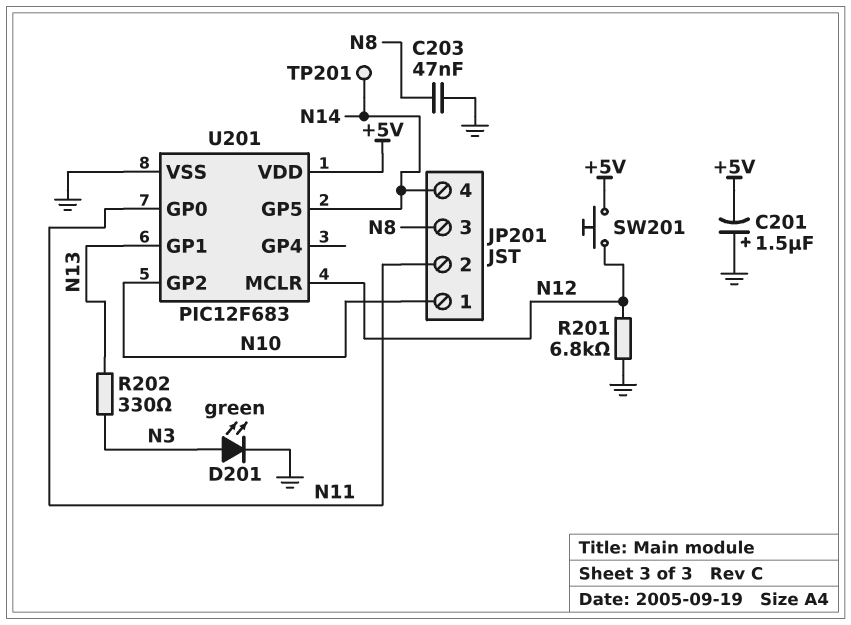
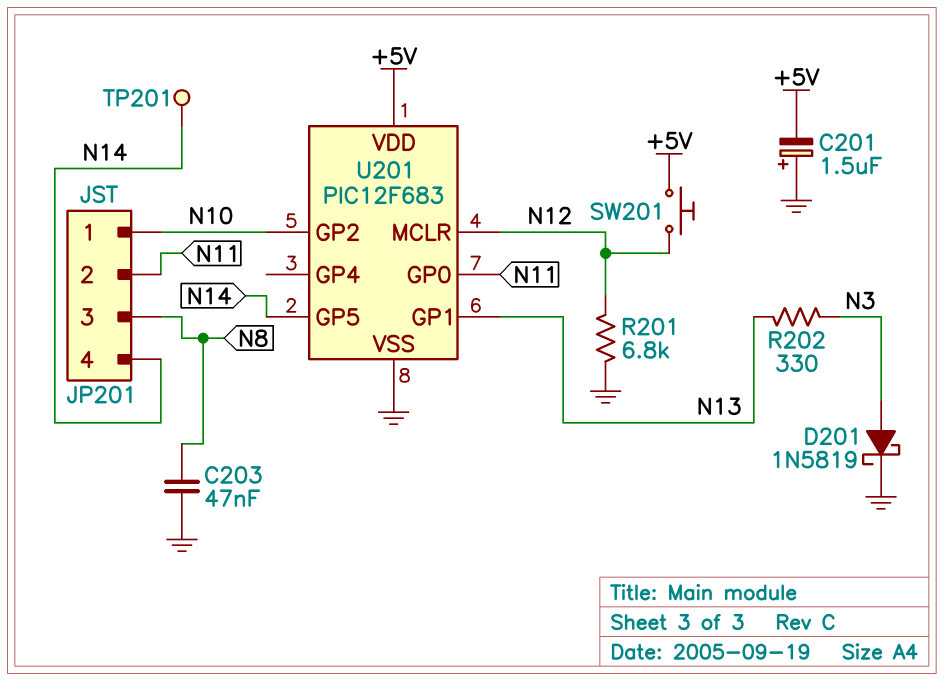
D201: LED green (A N3, K GND) -> schottky 1N5819 (A N3, K GND)

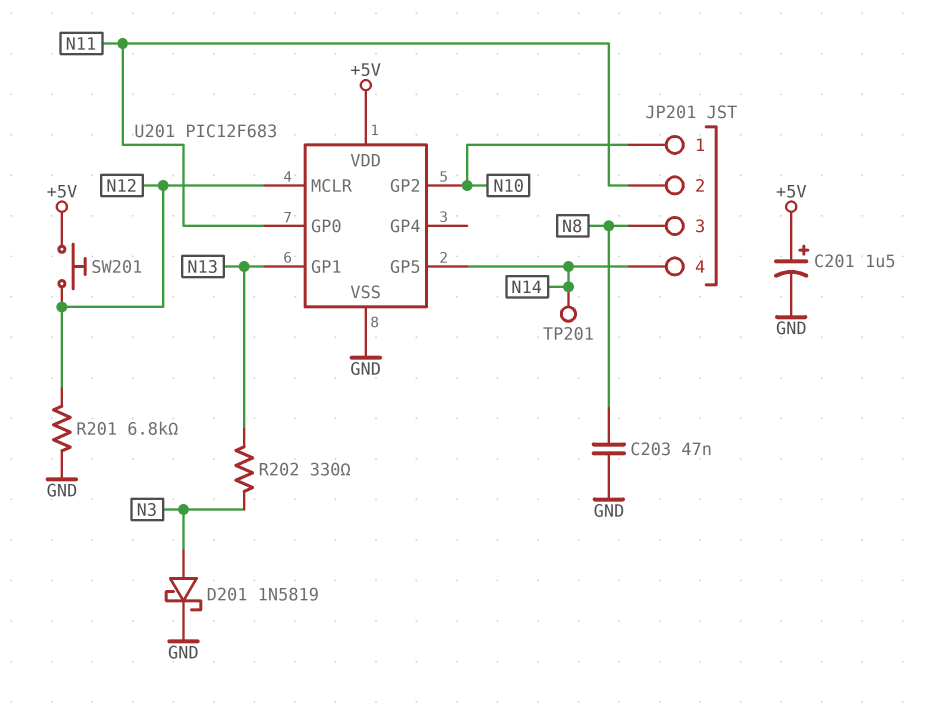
C201: 1.5uF (plus GND, minus +5V) -> 1.5uF (plus +5V, minus GND)

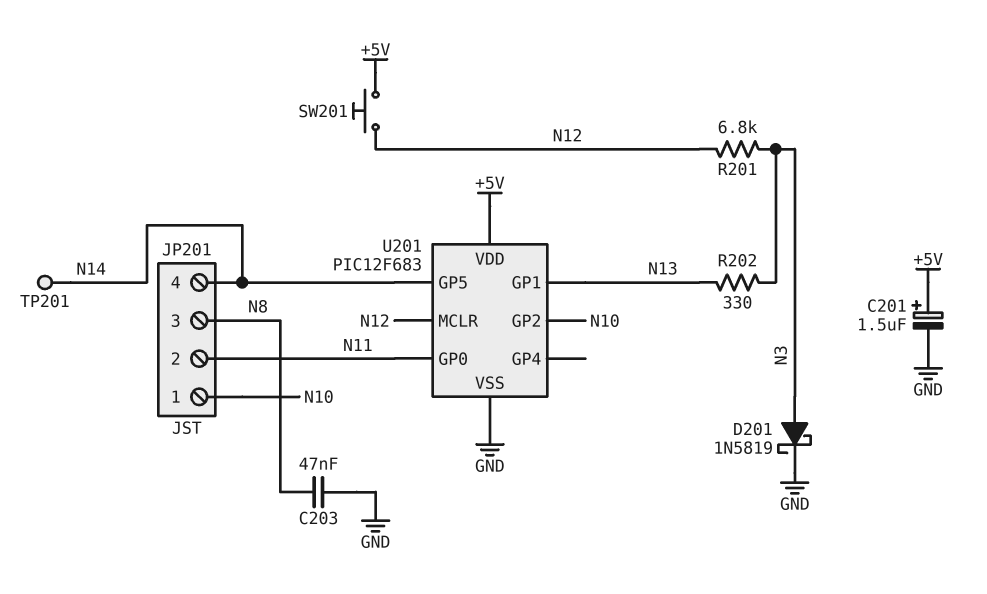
R201: 6.8k (GND, N12) -> 6.8k (N3, N12)

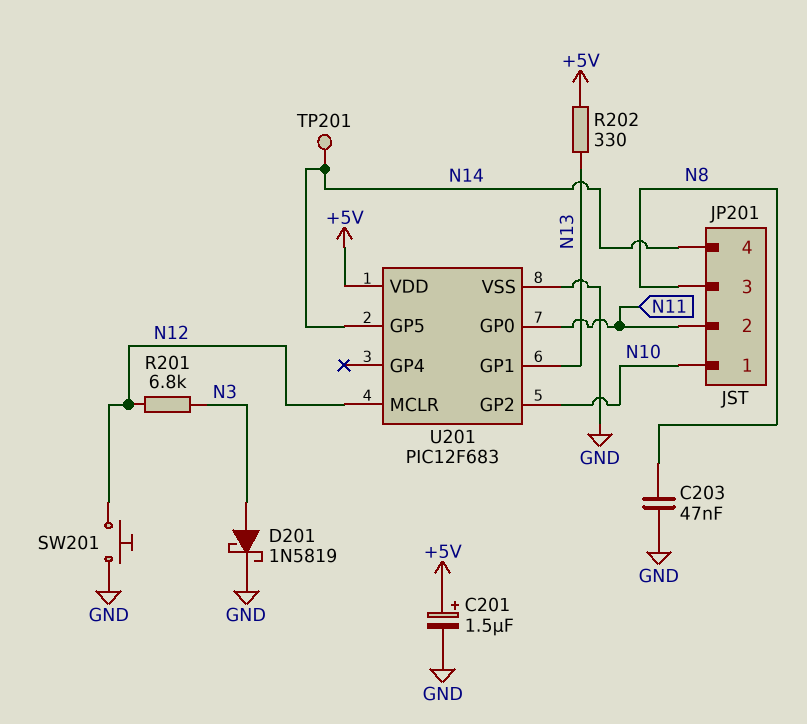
R202: 330 (N3, N13) -> 330 (+5V, N13)
SW201: button (+5V, N12) -> button (GND, N12)

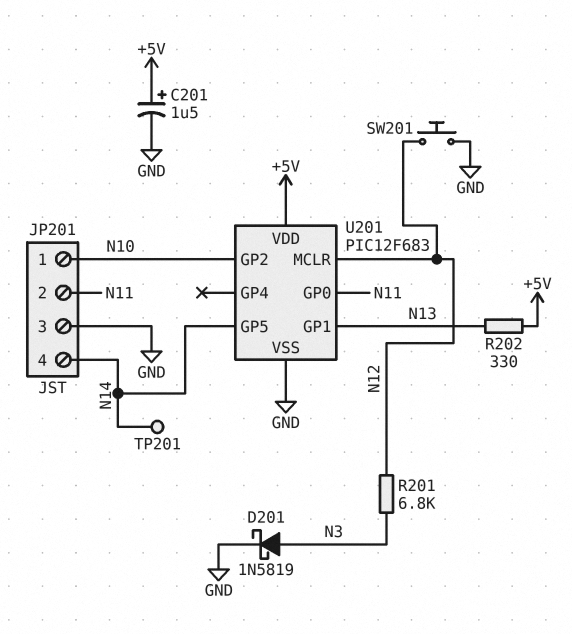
C203: 47nF (GND, N8) -> none
JP201 pin 3: N8 -> GND

